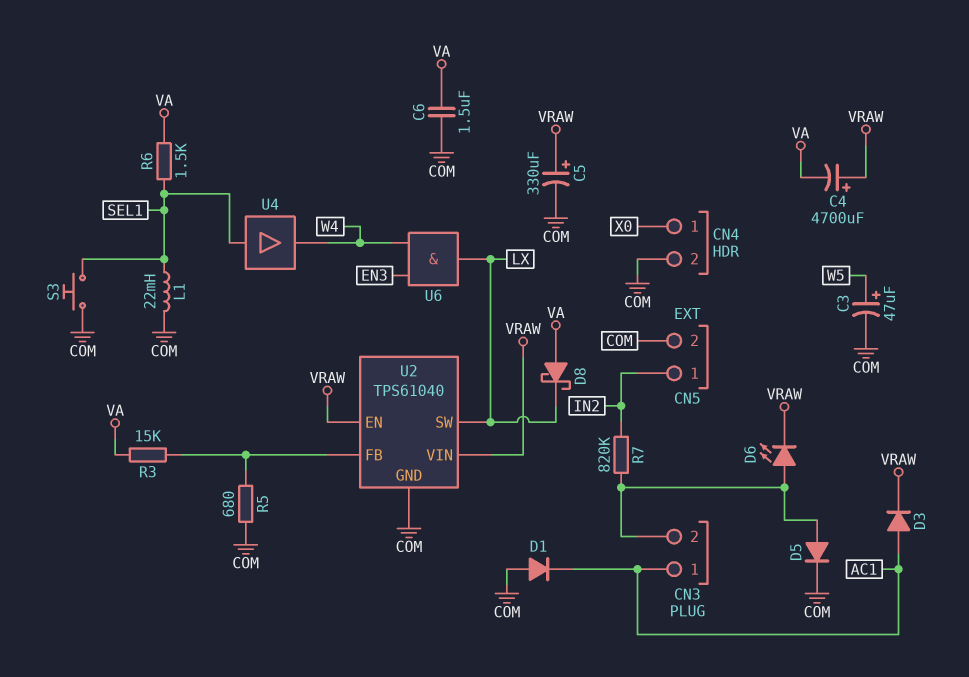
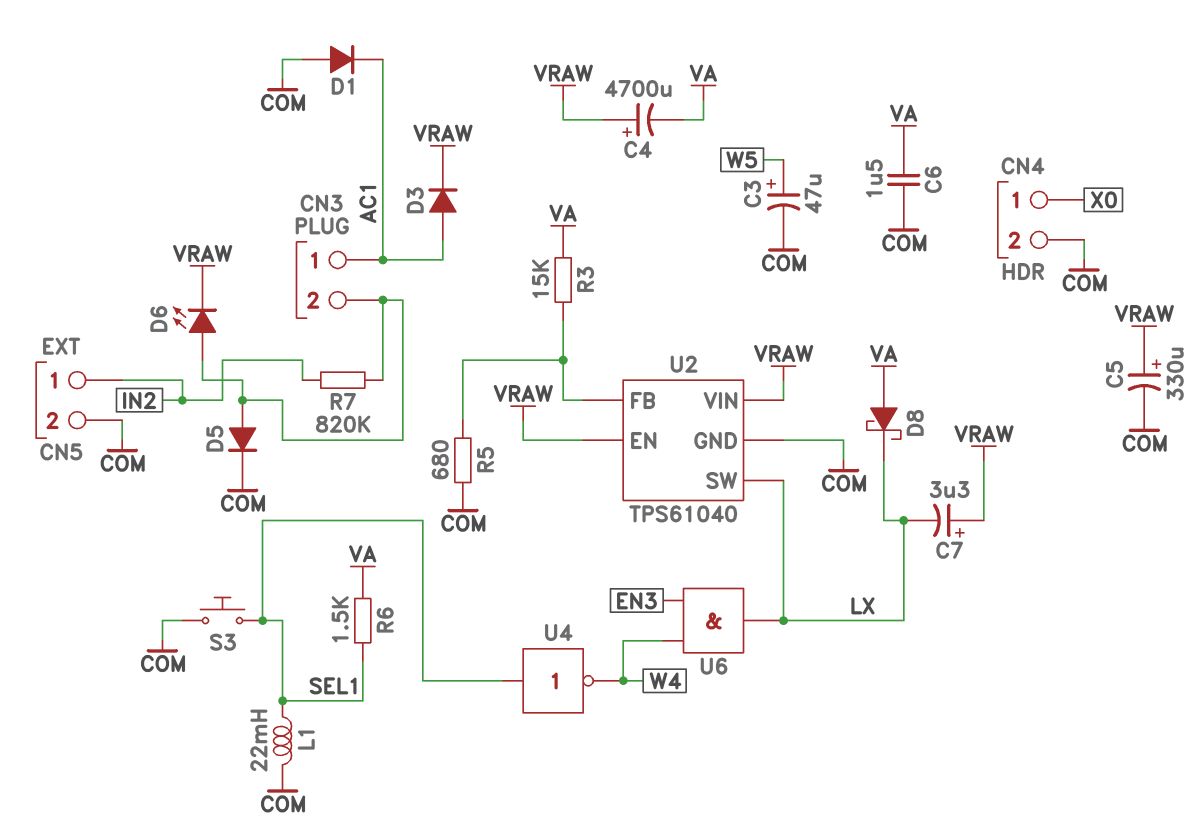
C7: none -> 3.3uF (plus VRAW, minus LX)
U4: buffer (in SEL1, out W4) -> NOT (in SEL1, out W4)

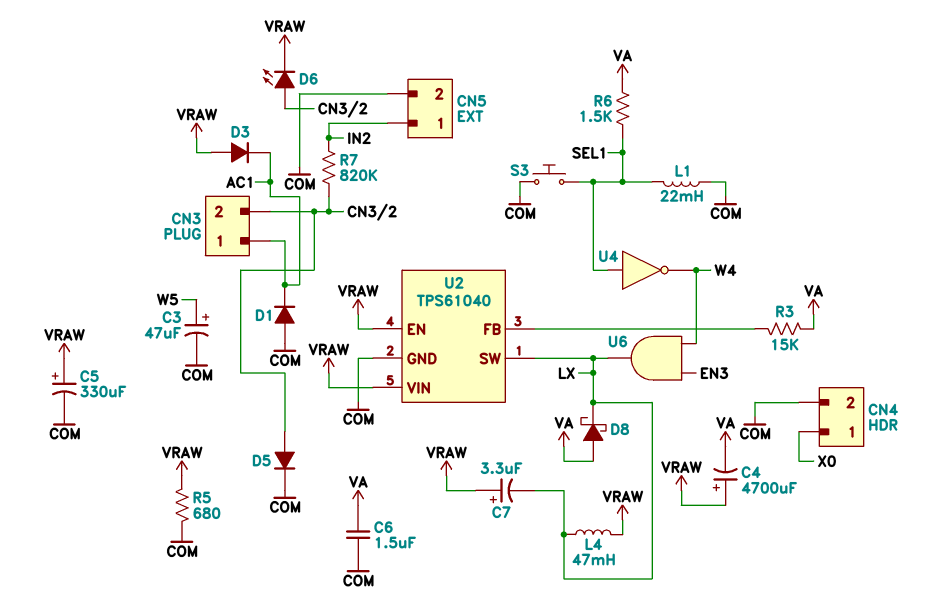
D3: diode (A AC1, K VRAW) -> diode (A VRAW, K AC1)
L4: none -> 47mH (LX, VRAW)
R5: 680 (COM, U2/FB) -> 680 (COM, VRAW)

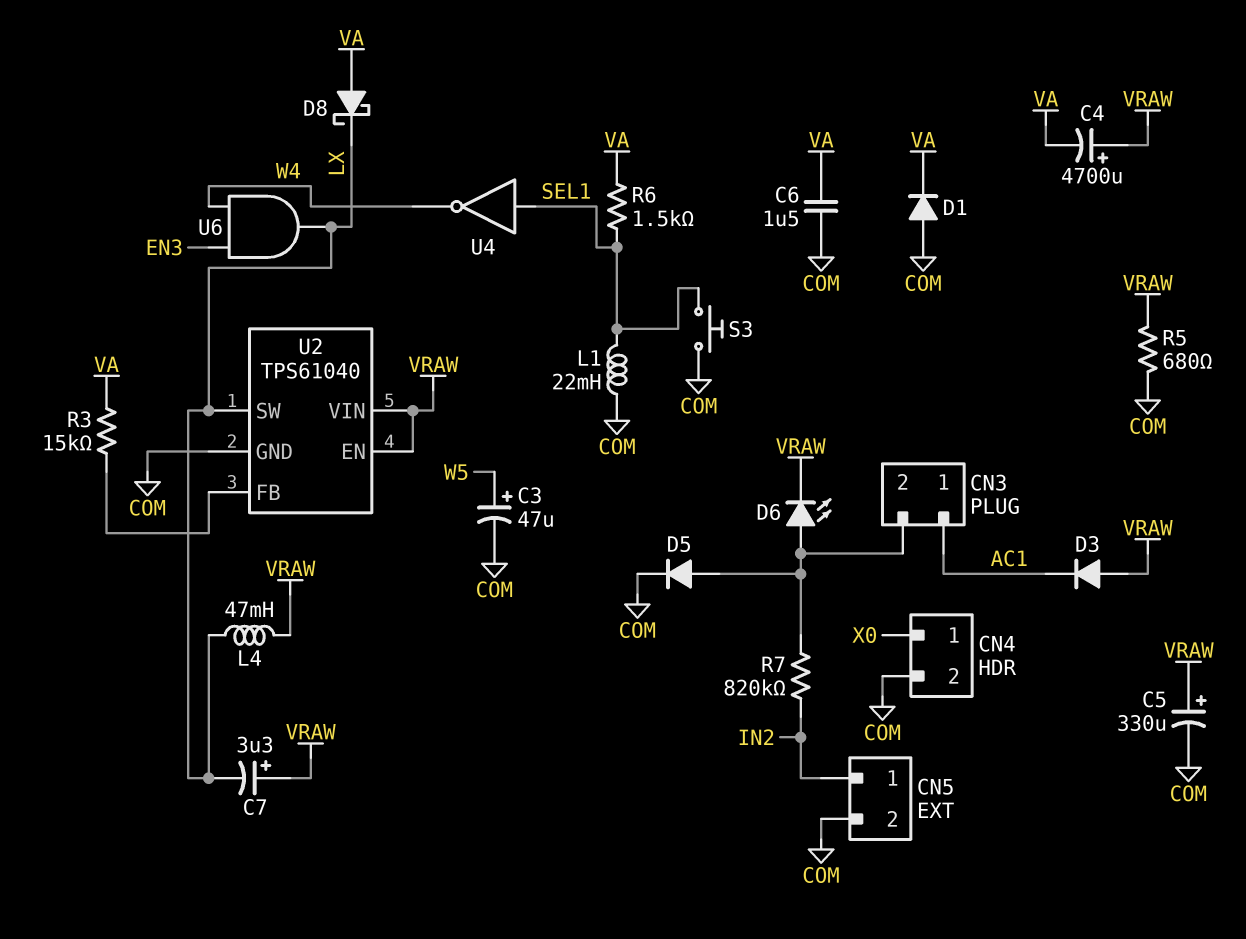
D1: diode (A COM, K AC1) -> diode (A COM, K VA)

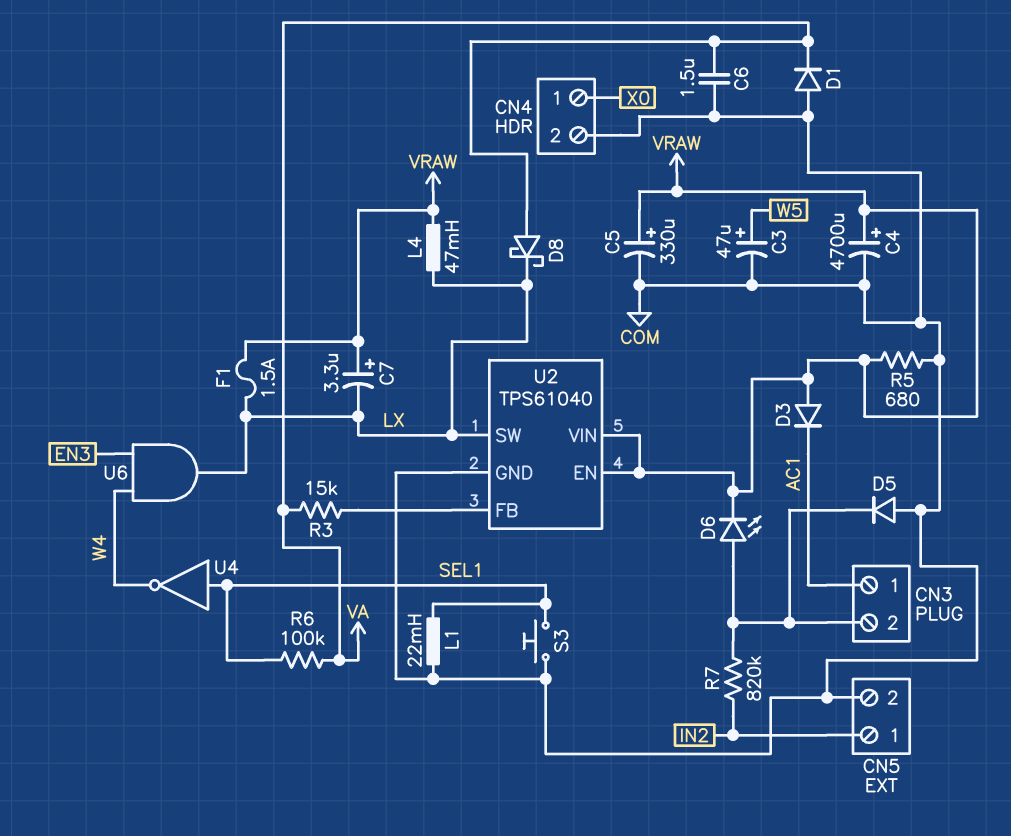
C4: 4700uF (plus VRAW, minus VA) -> 4700uF (plus VRAW, minus COM)
D5: diode (A CN3/2, K COM) -> diode (A COM, K CN3/2)
F1: none -> 1.5A (LX, VRAW)
R6: 1.5k (SEL1, VA) -> 100k (SEL1, VA)

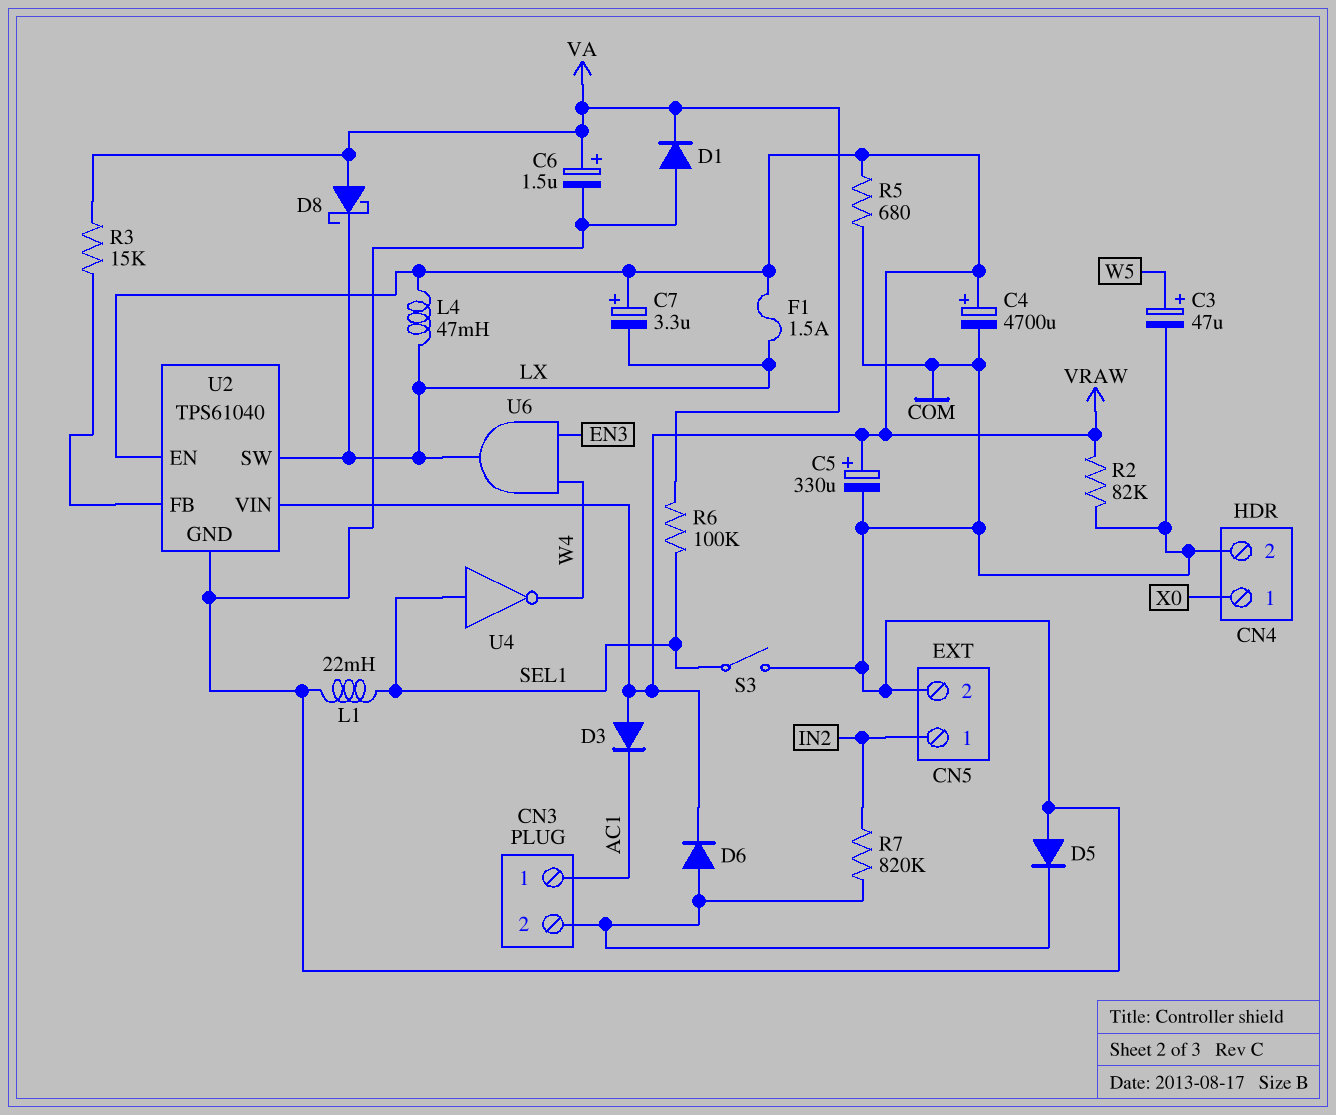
C6: 1.5uF (COM, VA) -> 1.5uF (plus VA, minus COM)
D6: LED (A CN3/2, K VRAW) -> diode (A CN3/2, K VRAW)
R2: none -> 82k (COM, VRAW)
S3: button (COM, SEL1) -> switch (COM, SEL1)

